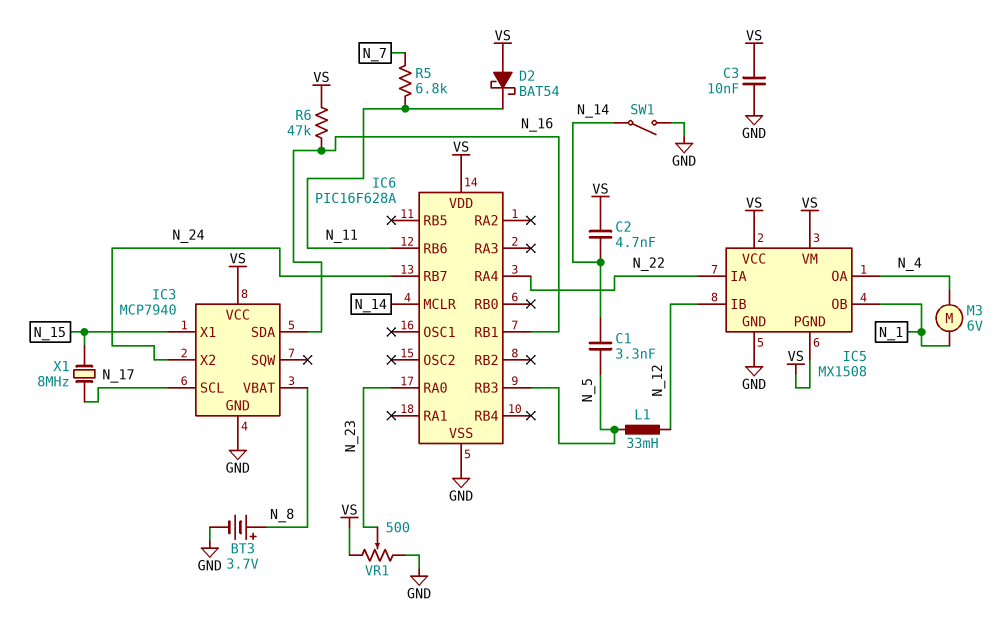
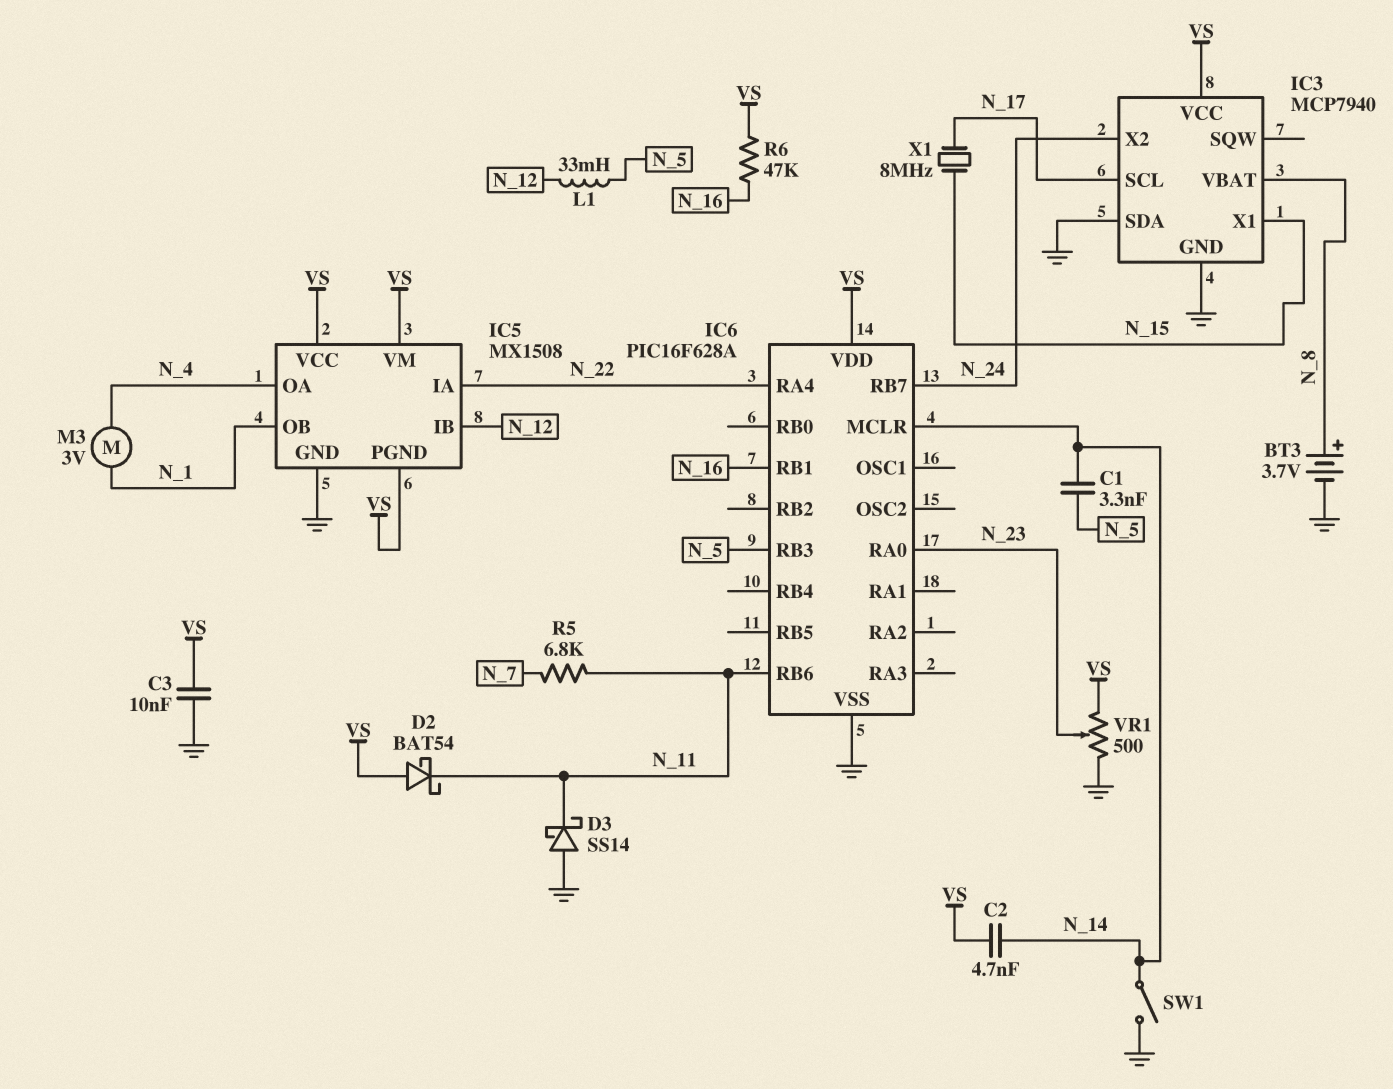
D3: none -> schottky SS14 (A GND, K N_11)
IC3 pin SDA: N_16 -> GND
M3: motor 6V (N_1, N_4) -> motor 3V (N_1, N_4)

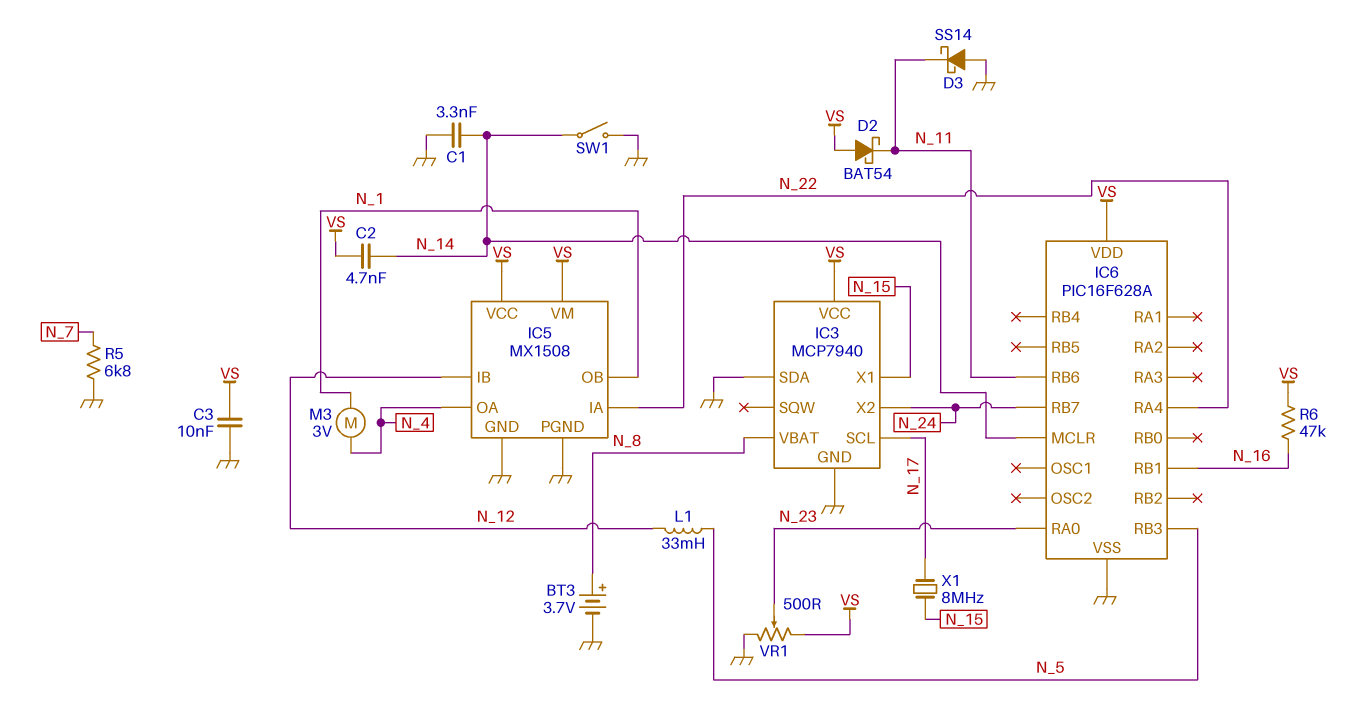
C1: 3.3nF (N_5, N_14) -> 3.3nF (GND, N_14)
IC5 pin PGND: VS -> GND
R5: 6.8k (N_7, N_11) -> 6.8k (GND, N_7)

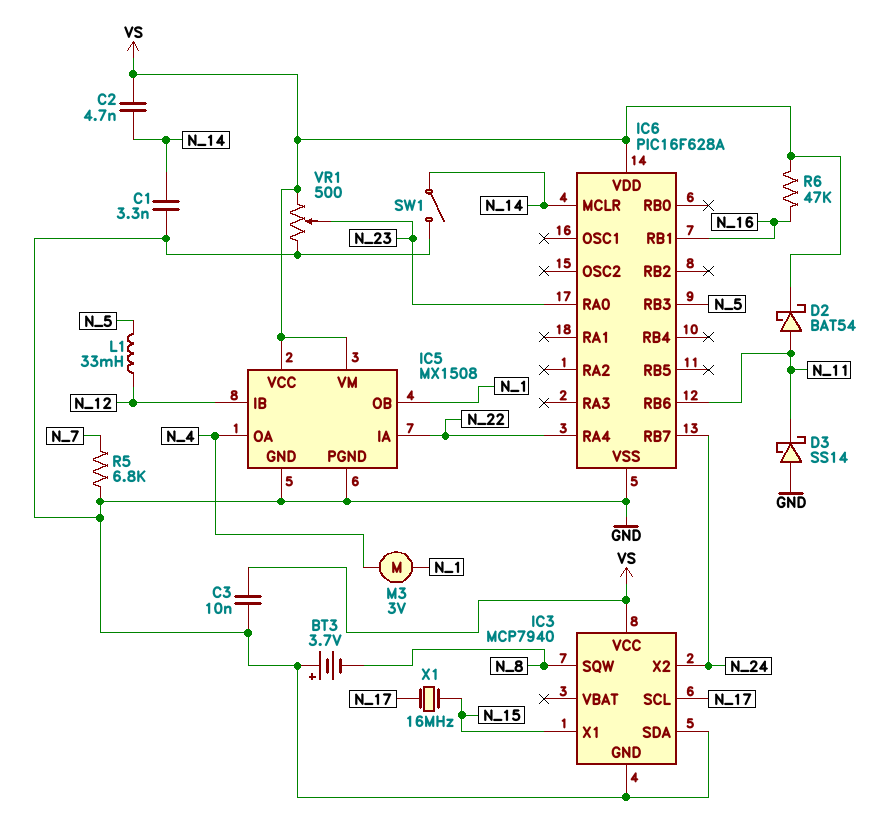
BT3: 3.7V (plus N_8, minus GND) -> 3.7V (plus GND, minus N_8)
D2: schottky BAT54 (A VS, K N_11) -> schottky BAT54 (A N_11, K VS)
IC3 pin SQW: none -> N_8
IC3 pin VBAT: N_8 -> none
X1: 8MHz (N_15, N_17) -> 16MHz (N_15, N_17)

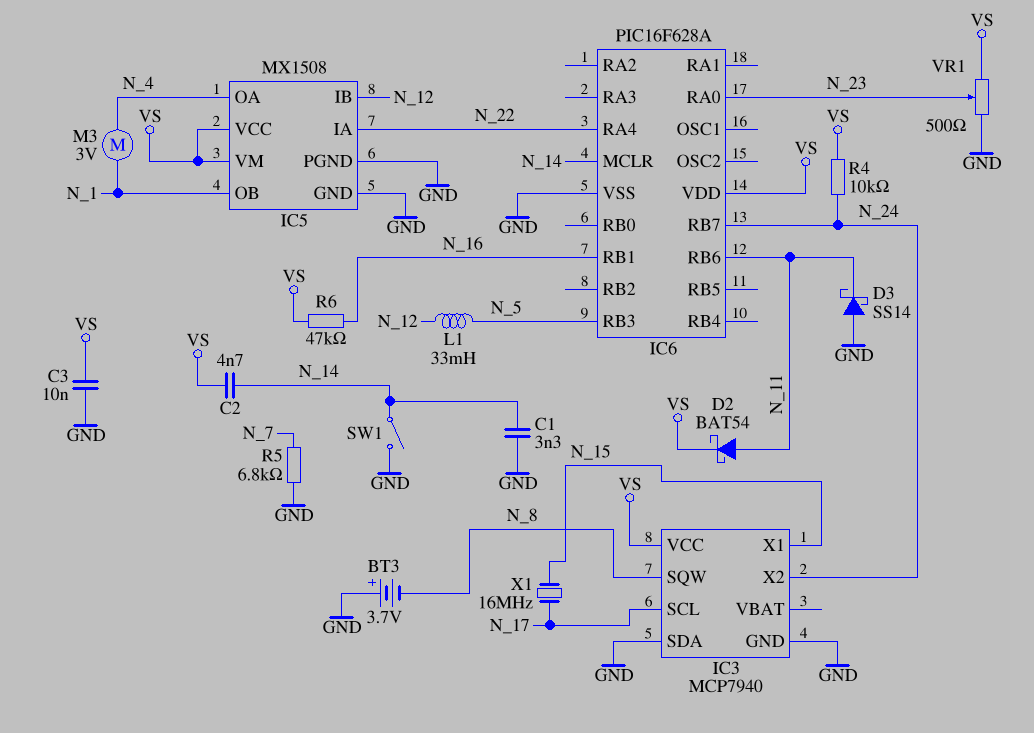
R4: none -> 10k (N_24, VS)

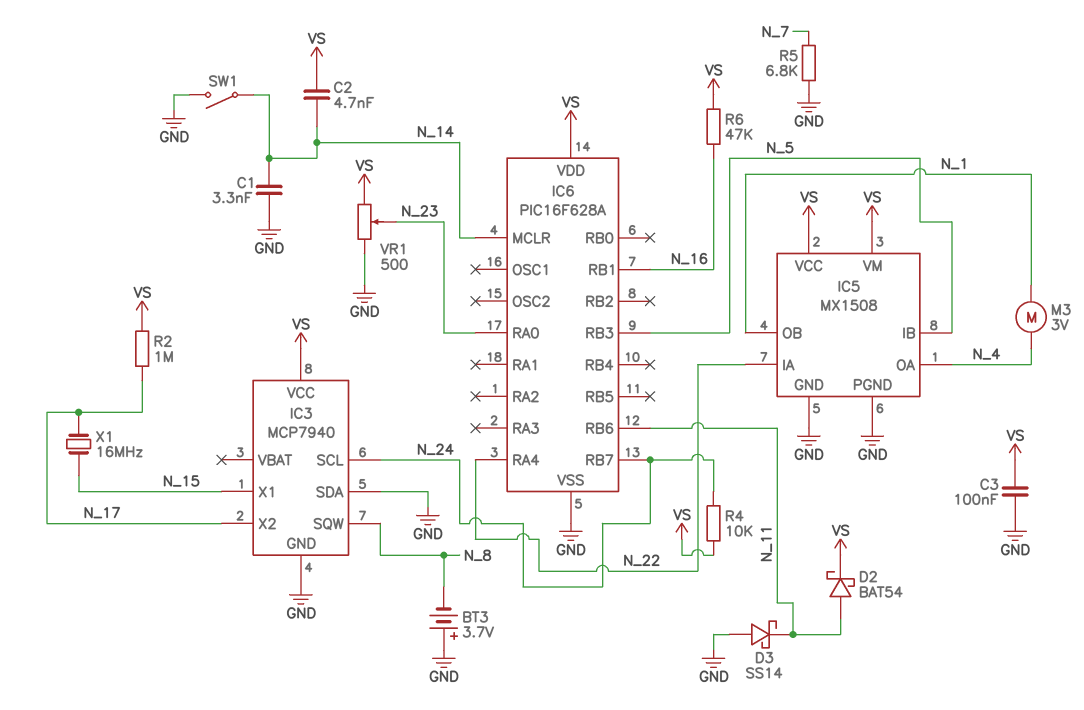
C3: 10nF (GND, VS) -> 100nF (GND, VS)
IC3 pin SCL: N_17 -> N_24
IC3 pin X2: N_24 -> N_17
IC5 pin IB: N_12 -> N_5
L1: 33mH (N_5, N_12) -> none
R2: none -> 1M (N_17, VS)

